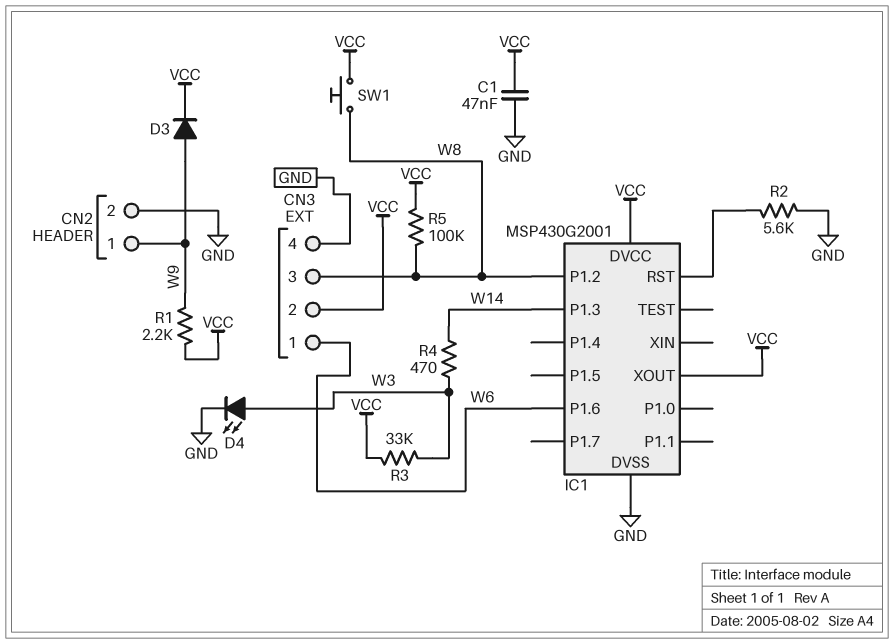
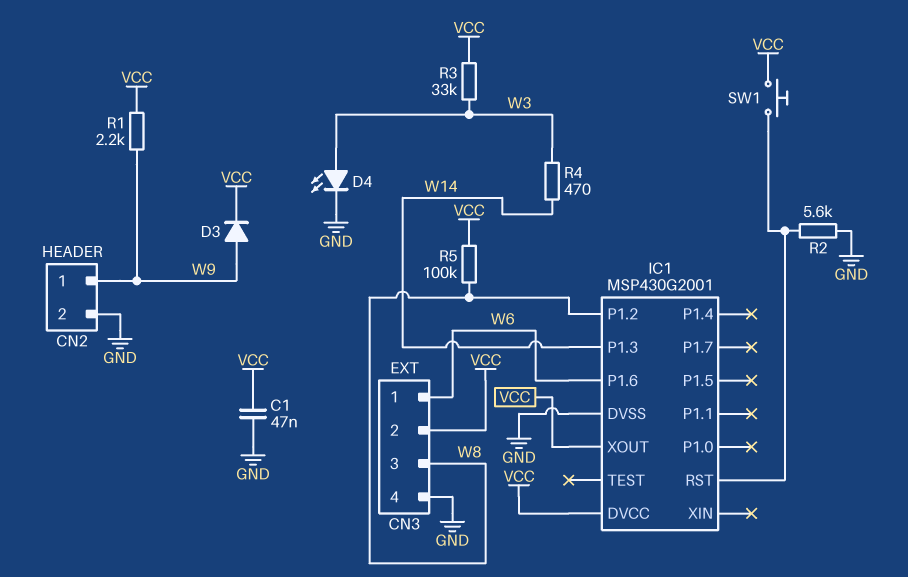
SW1: button (VCC, W8) -> button (IC1/RST, VCC)

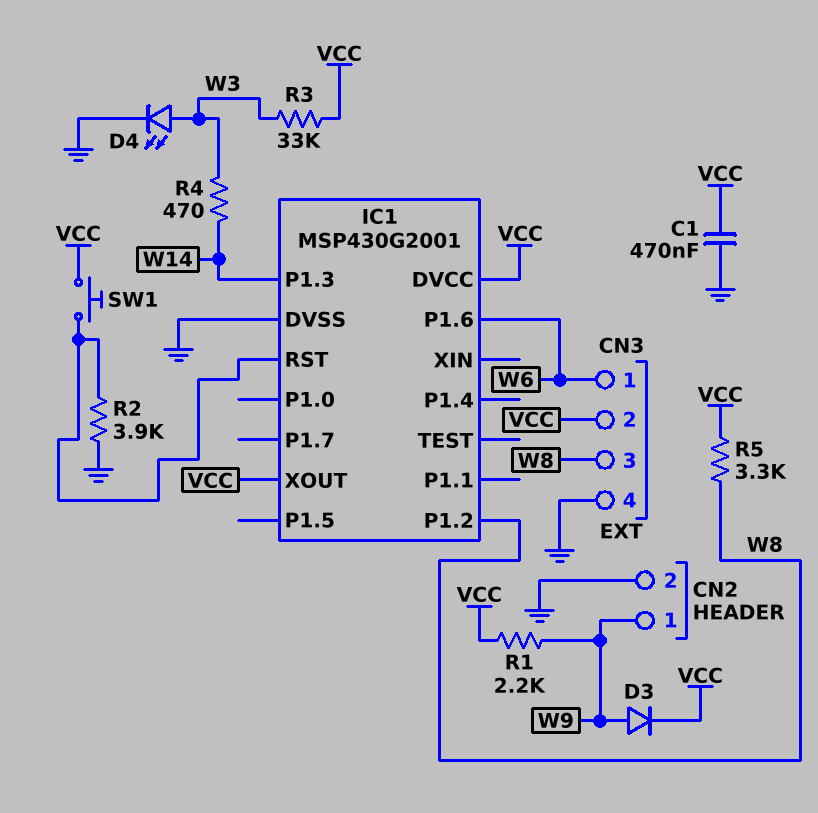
C1: 47nF (GND, VCC) -> 470nF (GND, VCC)
R2: 5.6k (GND, IC1/RST) -> 3.9k (GND, IC1/RST)
R5: 100k (VCC, W8) -> 3.3k (VCC, W8)

